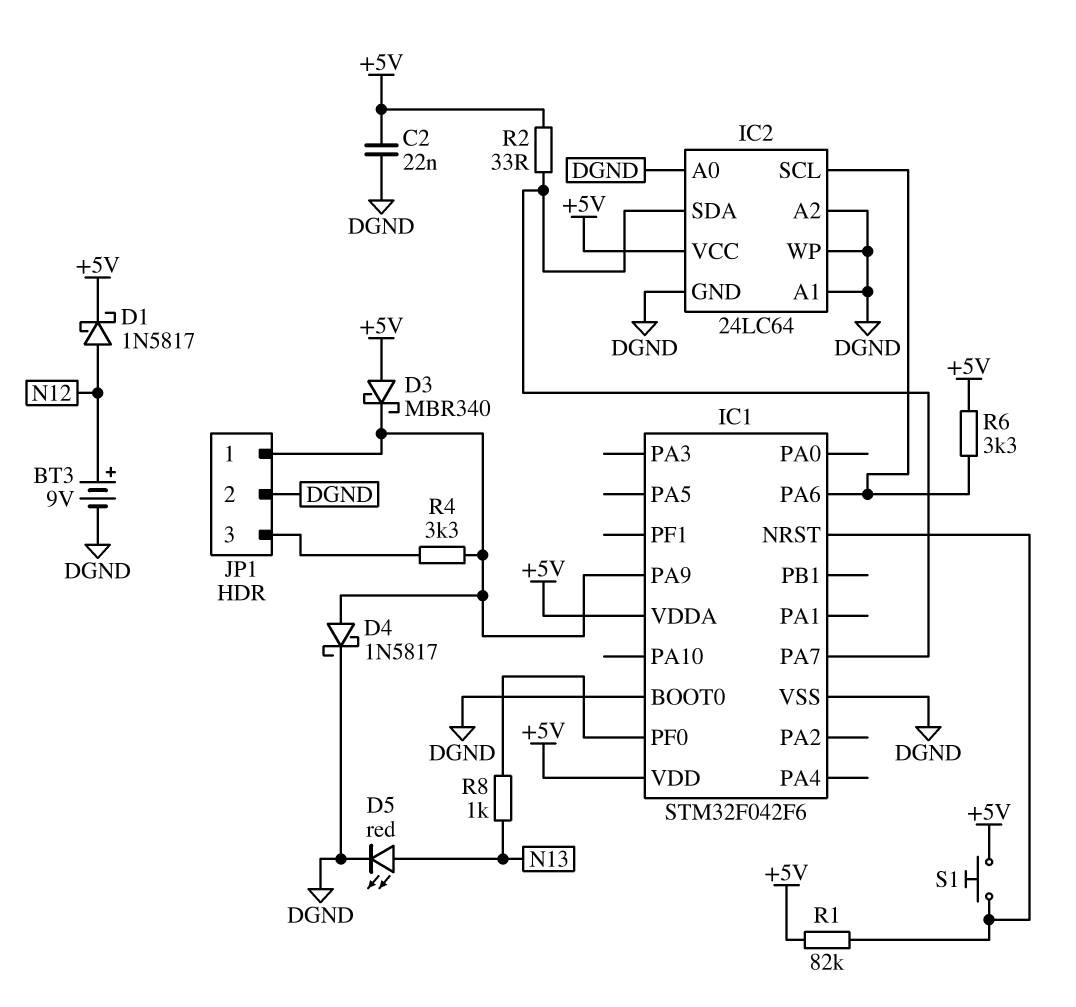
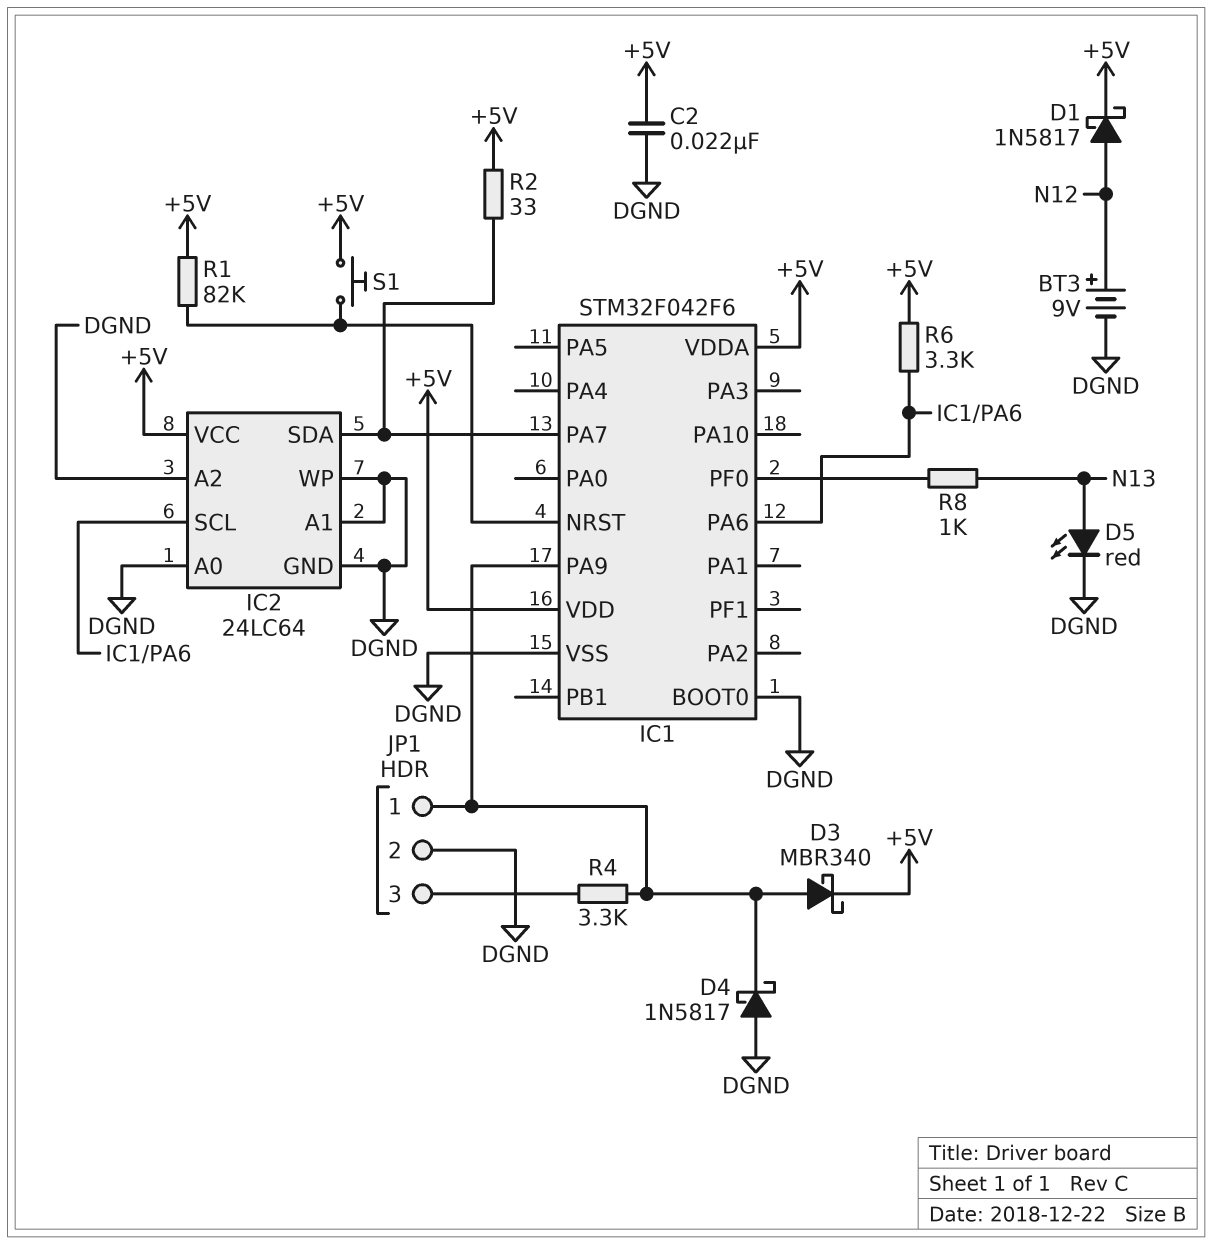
D3: schottky MBR340 (A +5V, K IC1/PA9) -> schottky MBR340 (A IC1/PA9, K +5V)
D4: schottky 1N5817 (A IC1/PA9, K DGND) -> schottky 1N5817 (A DGND, K IC1/PA9)

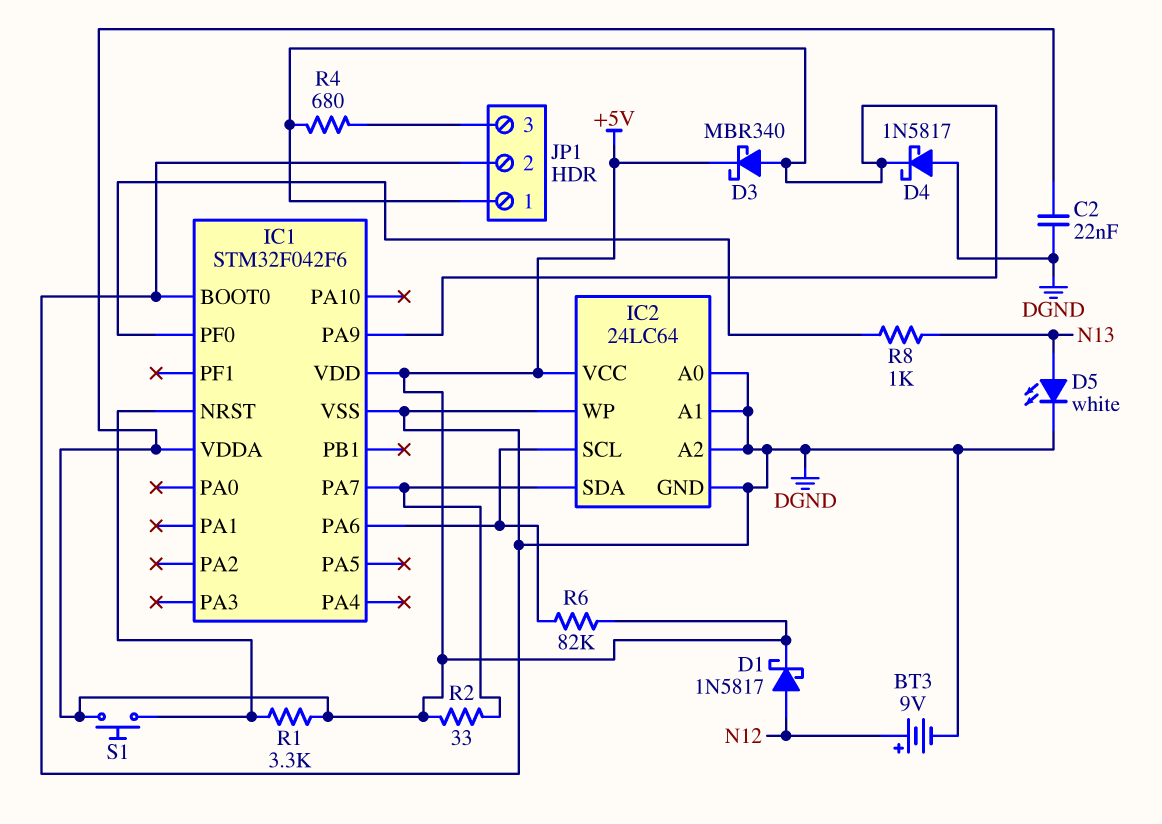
D5: LED red (A N13, K DGND) -> LED white (A N13, K DGND)
R1: 82k (+5V, IC1/NRST) -> 3.3k (+5V, IC1/NRST)
R4: 3.3k (IC1/PA9, JP1/3) -> 680 (IC1/PA9, JP1/3)
R6: 3.3k (+5V, IC1/PA6) -> 82k (+5V, IC1/PA6)

